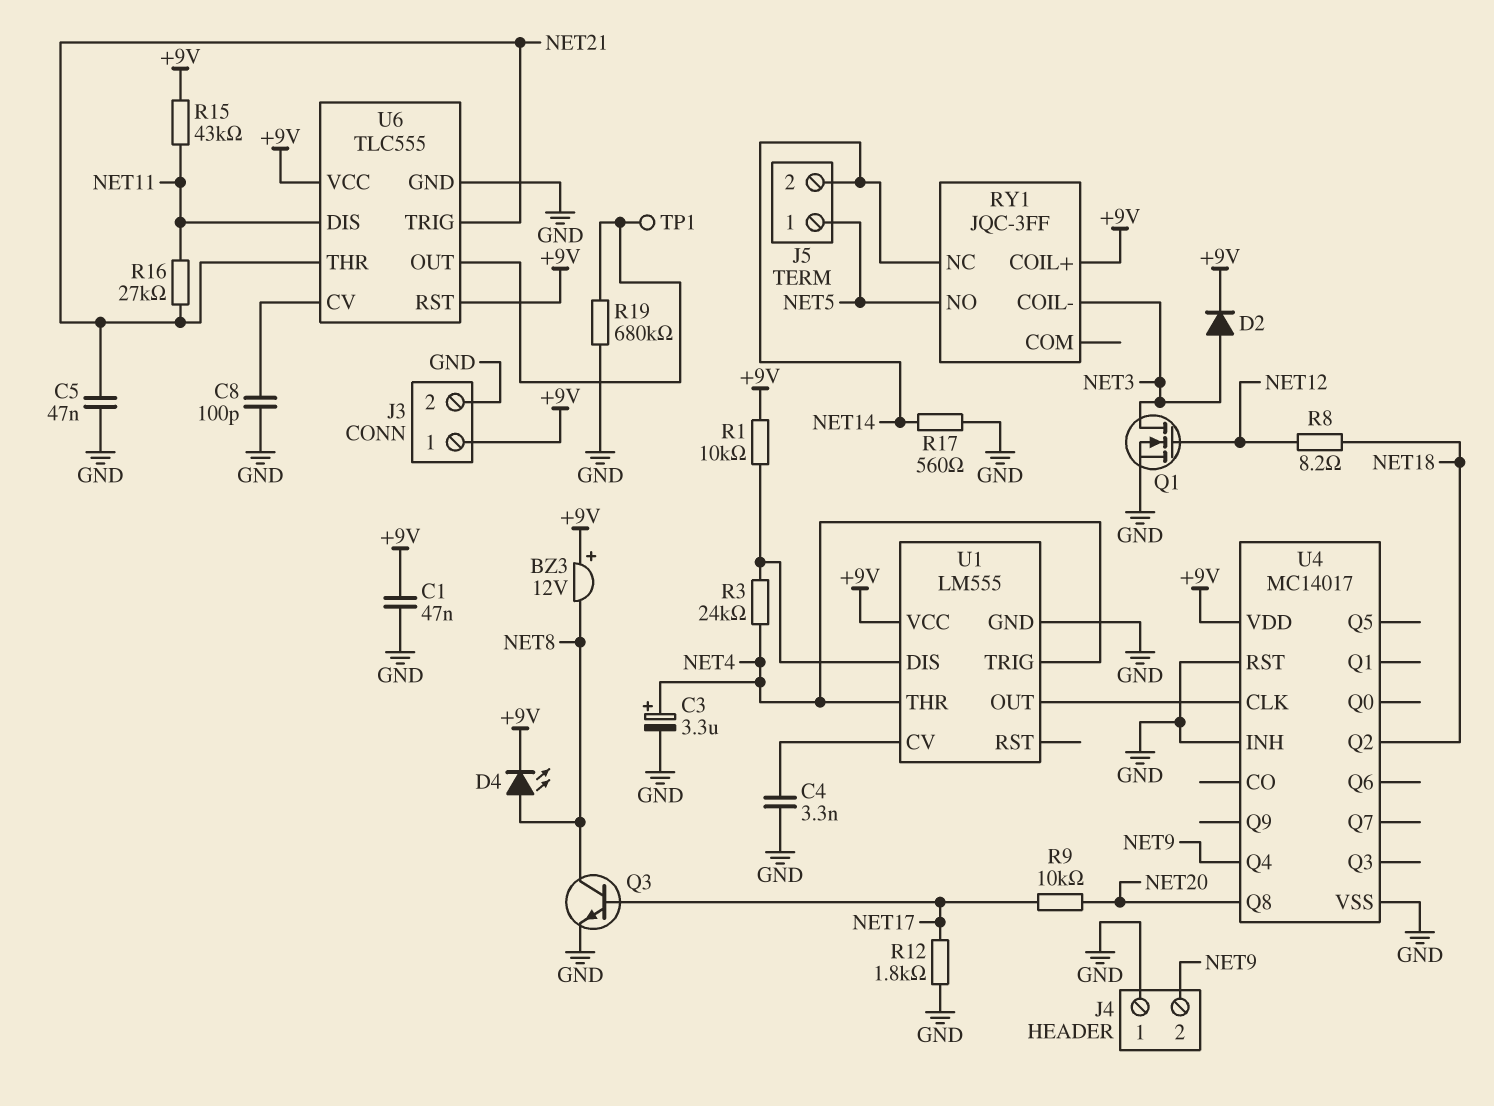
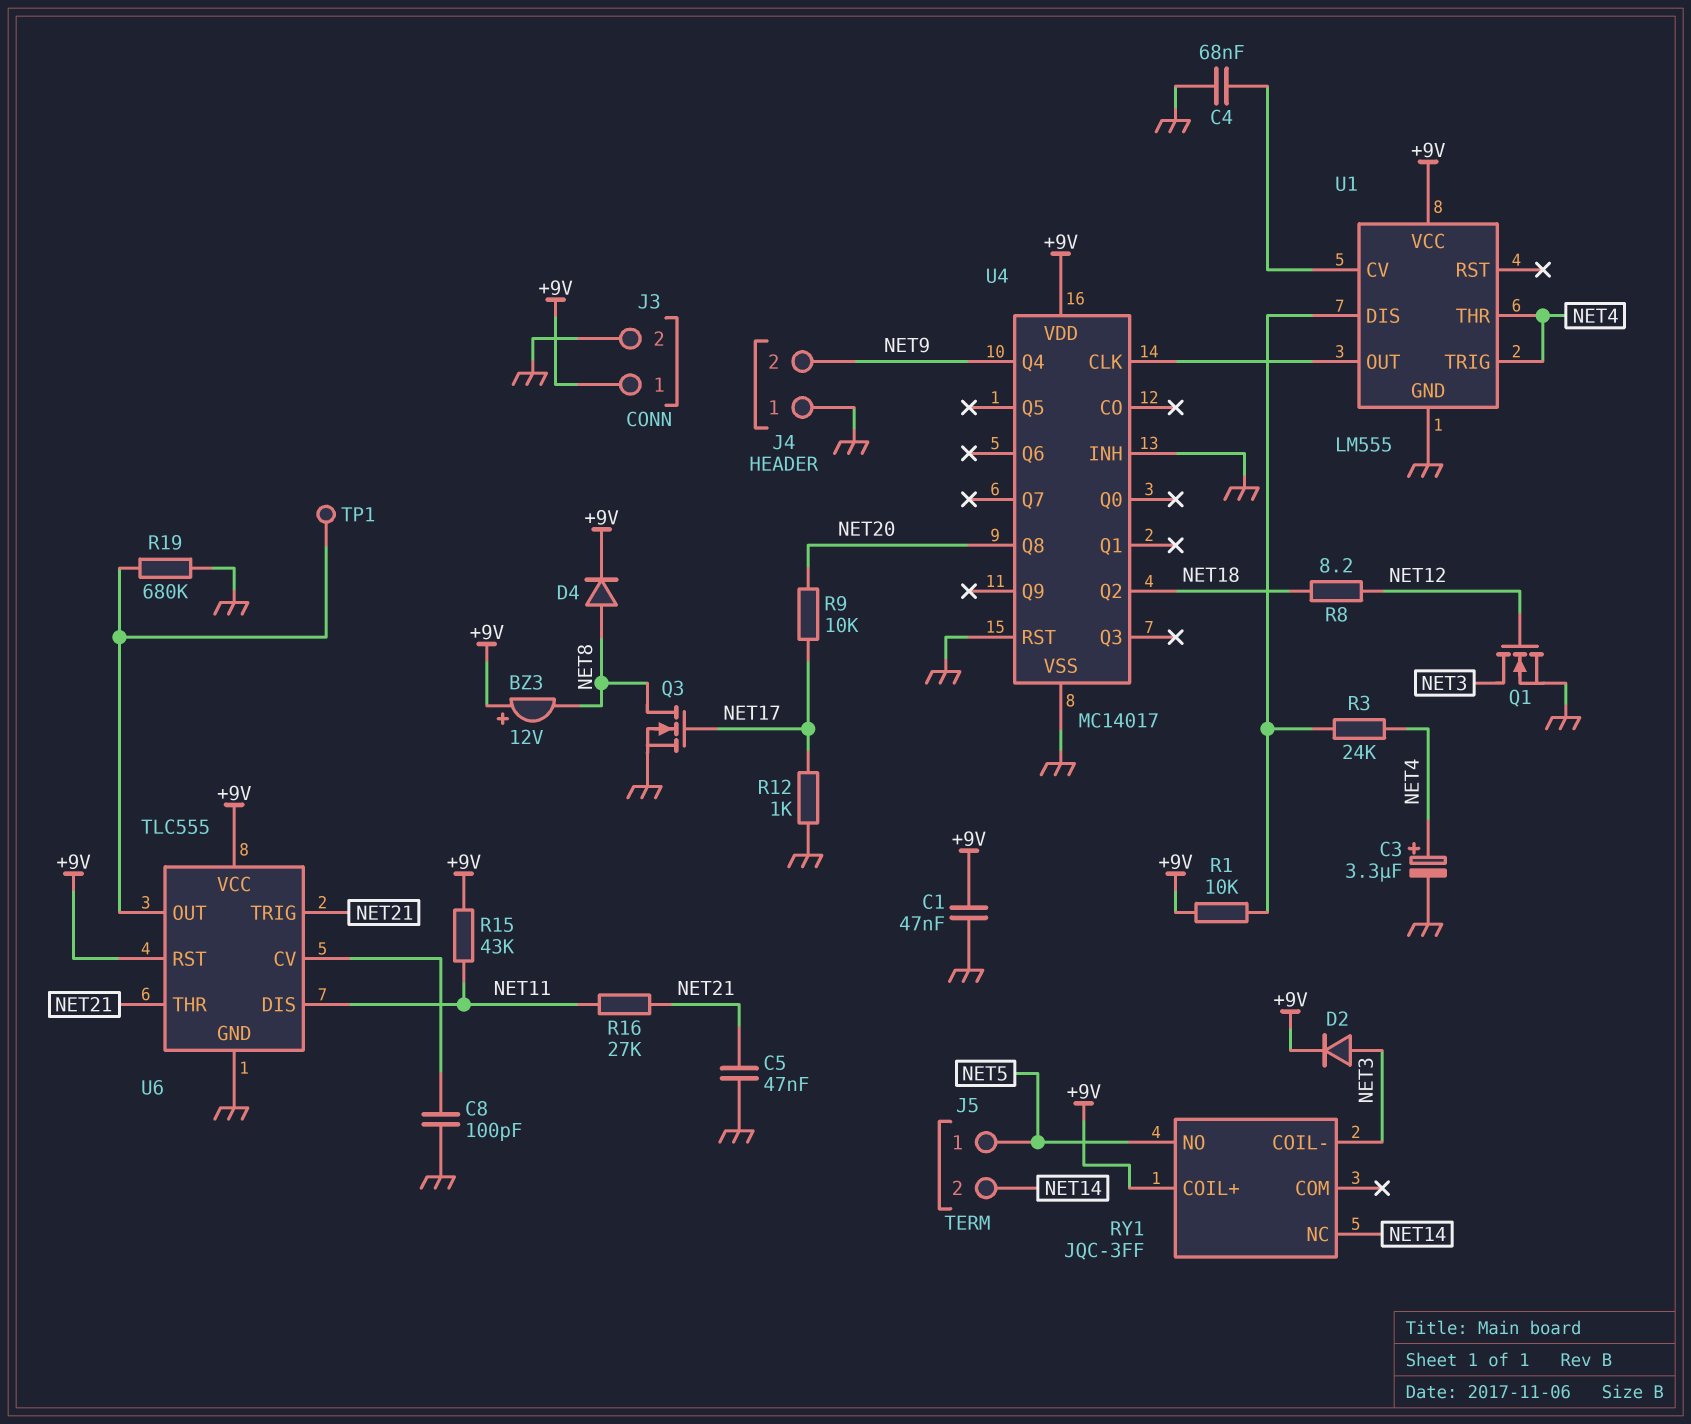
C4: 3.3nF (GND, U1/CV) -> 68nF (GND, U1/CV)
D4: LED (A NET8, K +9V) -> diode (A NET8, K +9V)
Q3: NPN (B NET17, C NET8, E GND) -> NMOS (G NET17, D NET8, S GND)
R12: 1.8k (GND, NET17) -> 1k (GND, NET17)
R17: 560 (GND, NET14) -> none

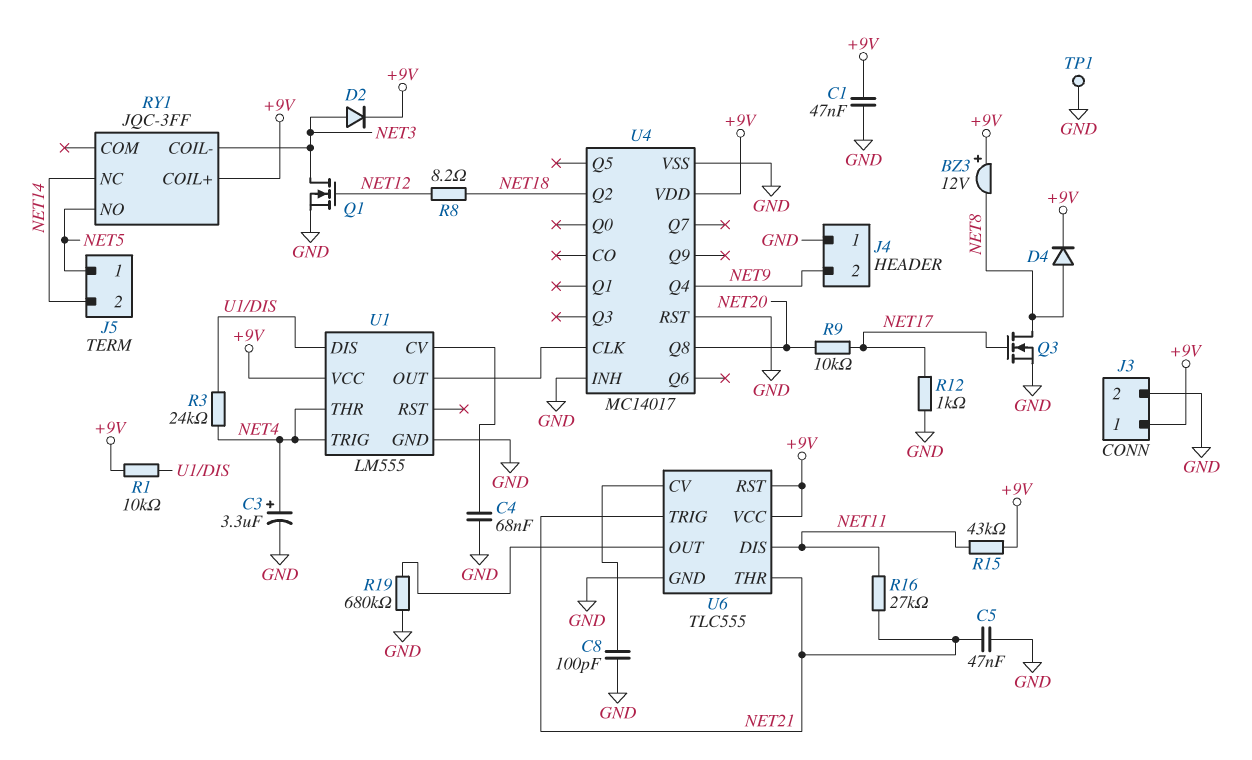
TP1: test point (U6/OUT) -> test point (GND)

